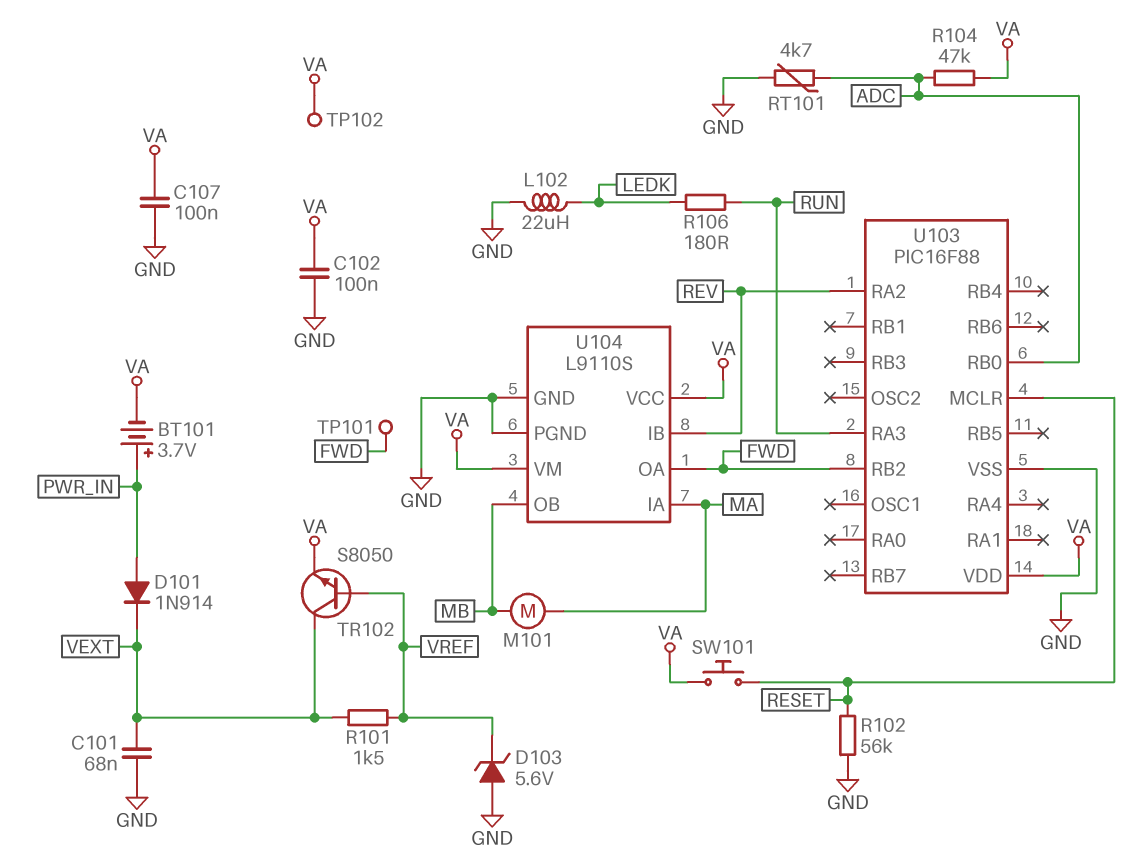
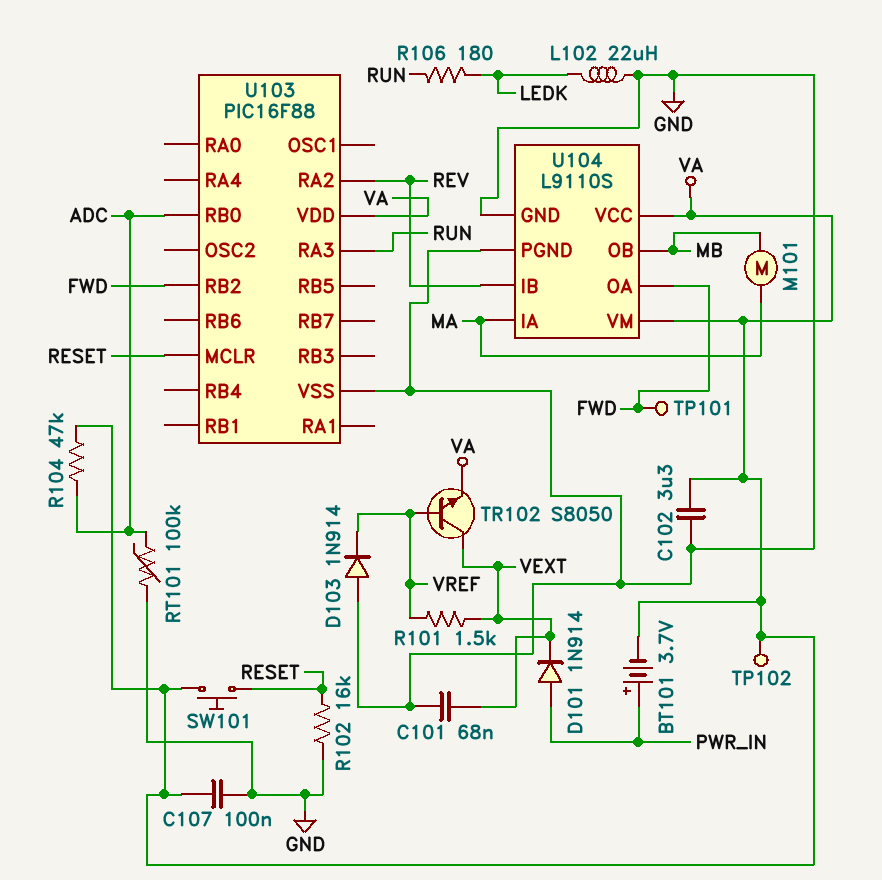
C102: 100nF (GND, VA) -> 3.3uF (GND, VA)
D103: zener 5.6V (A GND, K VREF) -> diode 1N914 (A GND, K VREF)
R102: 56k (GND, RESET) -> 16k (GND, RESET)
RT101: 4.7k (ADC, GND) -> 100k (ADC, GND)

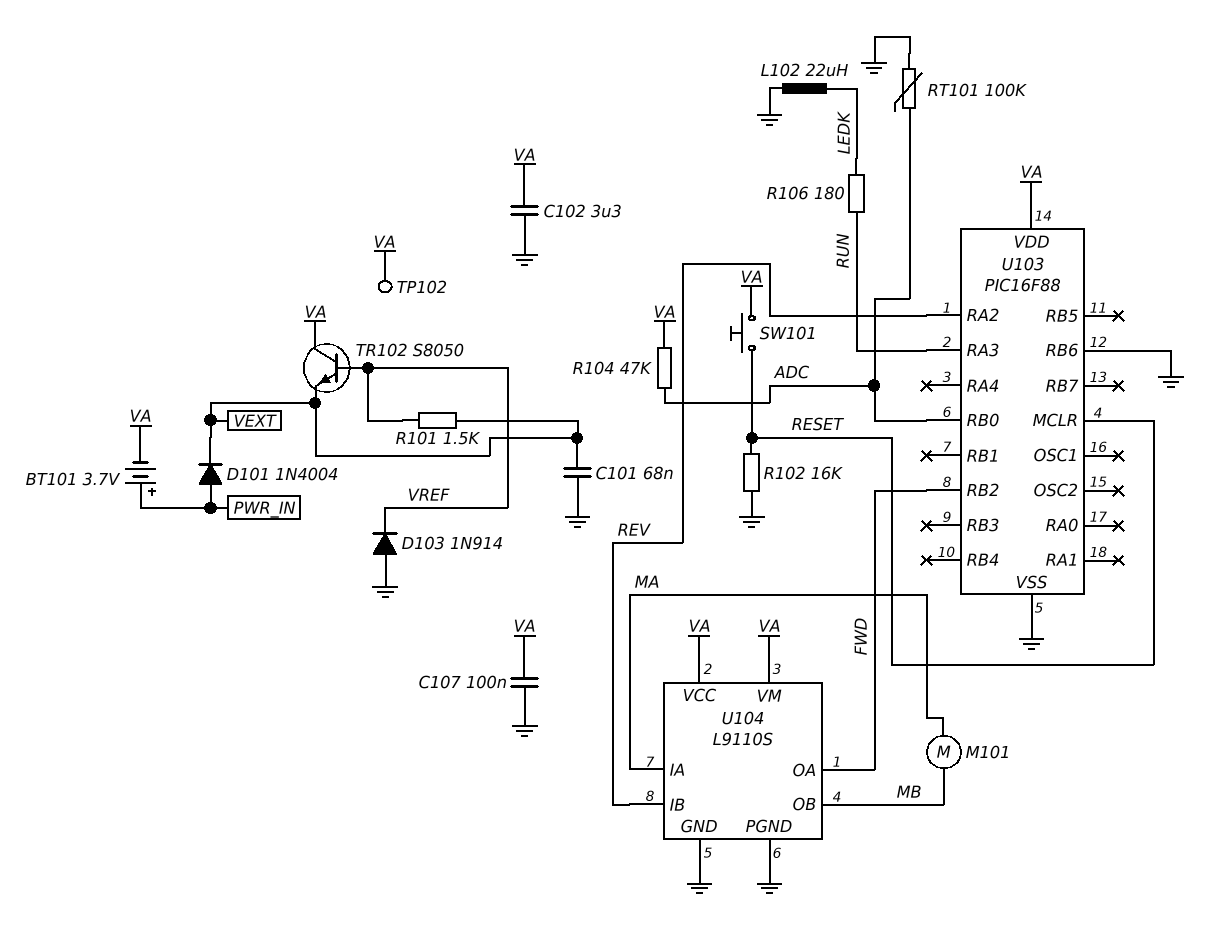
D101: diode 1N914 (A PWR_IN, K VEXT) -> diode 1N4004 (A PWR_IN, K VEXT)
TP101: test point (FWD) -> none
TR102: NPN S8050 (B VREF, C VEXT, E VA) -> NPN S8050 (B VREF, C VA, E VEXT)
U103 pin RB6: none -> GND

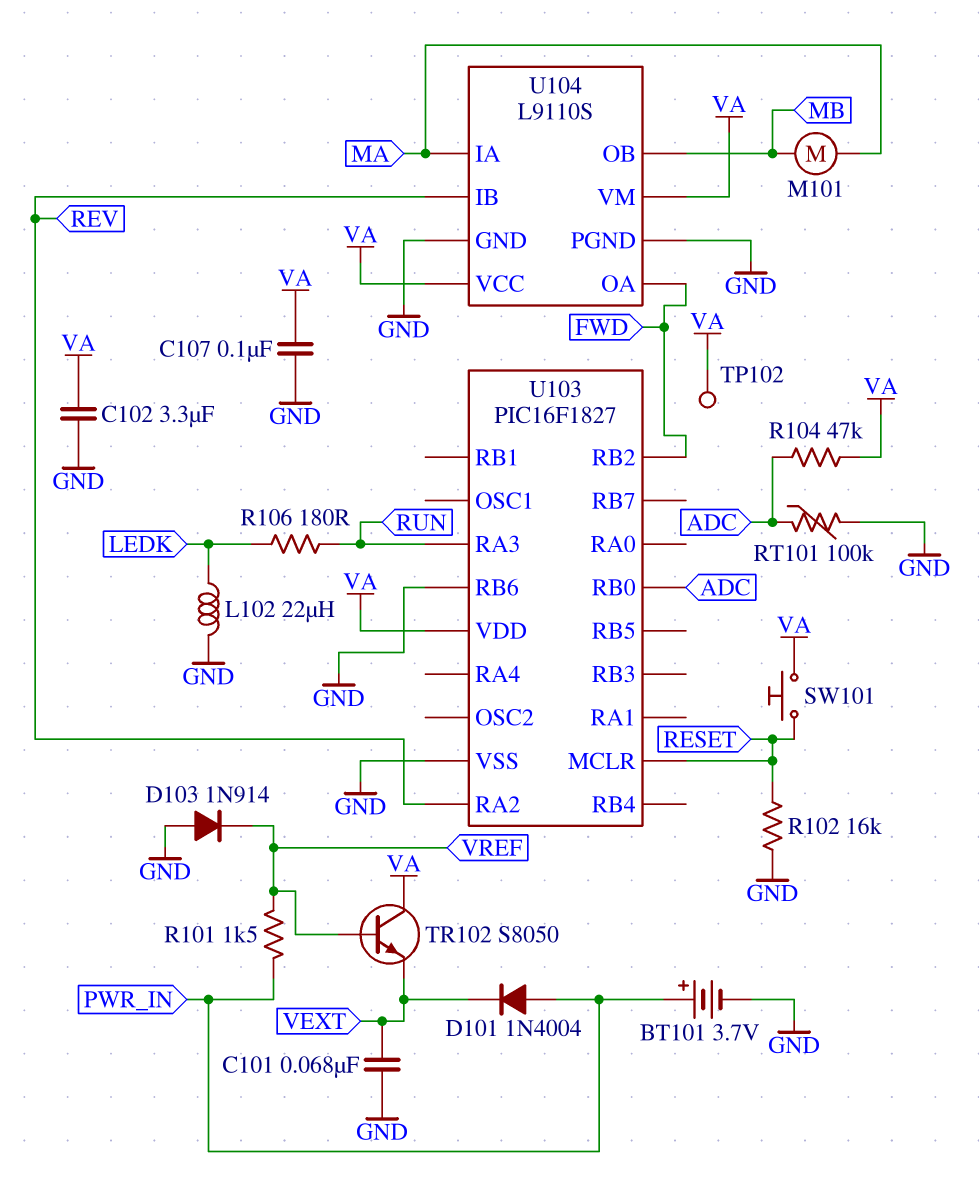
BT101: 3.7V (plus PWR_IN, minus VA) -> 3.7V (plus PWR_IN, minus GND)
R101: 1.5k (VEXT, VREF) -> 1.5k (PWR_IN, VREF)
U103: PIC16F88 -> PIC16F1827

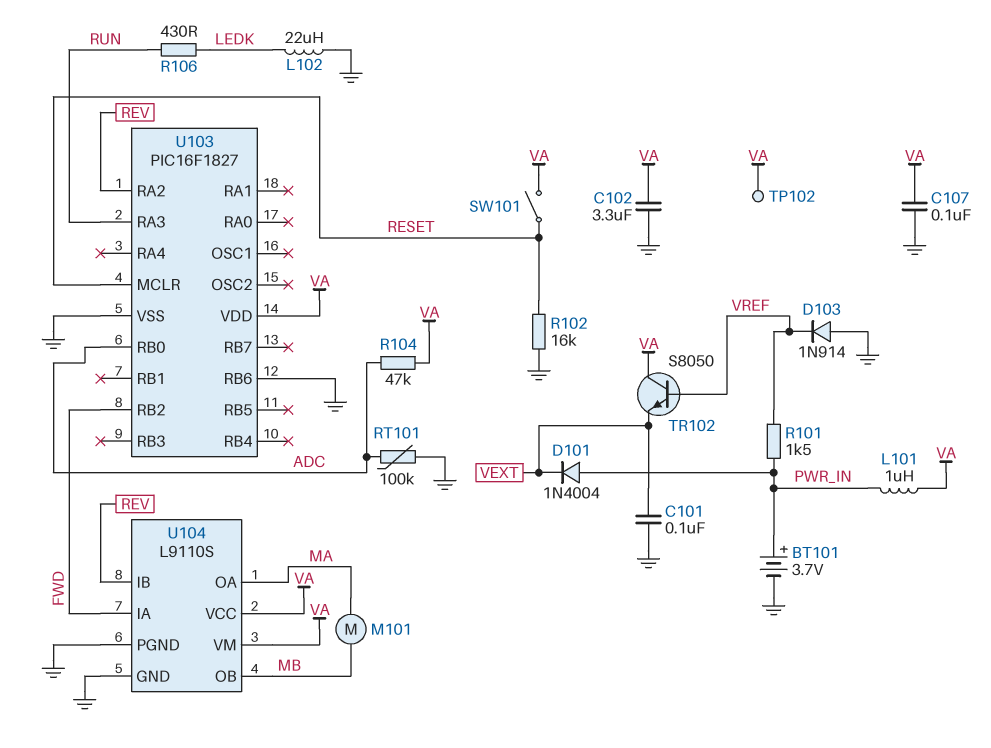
C101: 68nF (GND, VEXT) -> 100nF (GND, VEXT)
L101: none -> 1uH (PWR_IN, VA)
R106: 180 (LEDK, RUN) -> 430 (LEDK, RUN)
SW101: button (RESET, VA) -> switch (RESET, VA)
U104 pin IA: MA -> FWD
U104 pin OA: FWD -> MA

